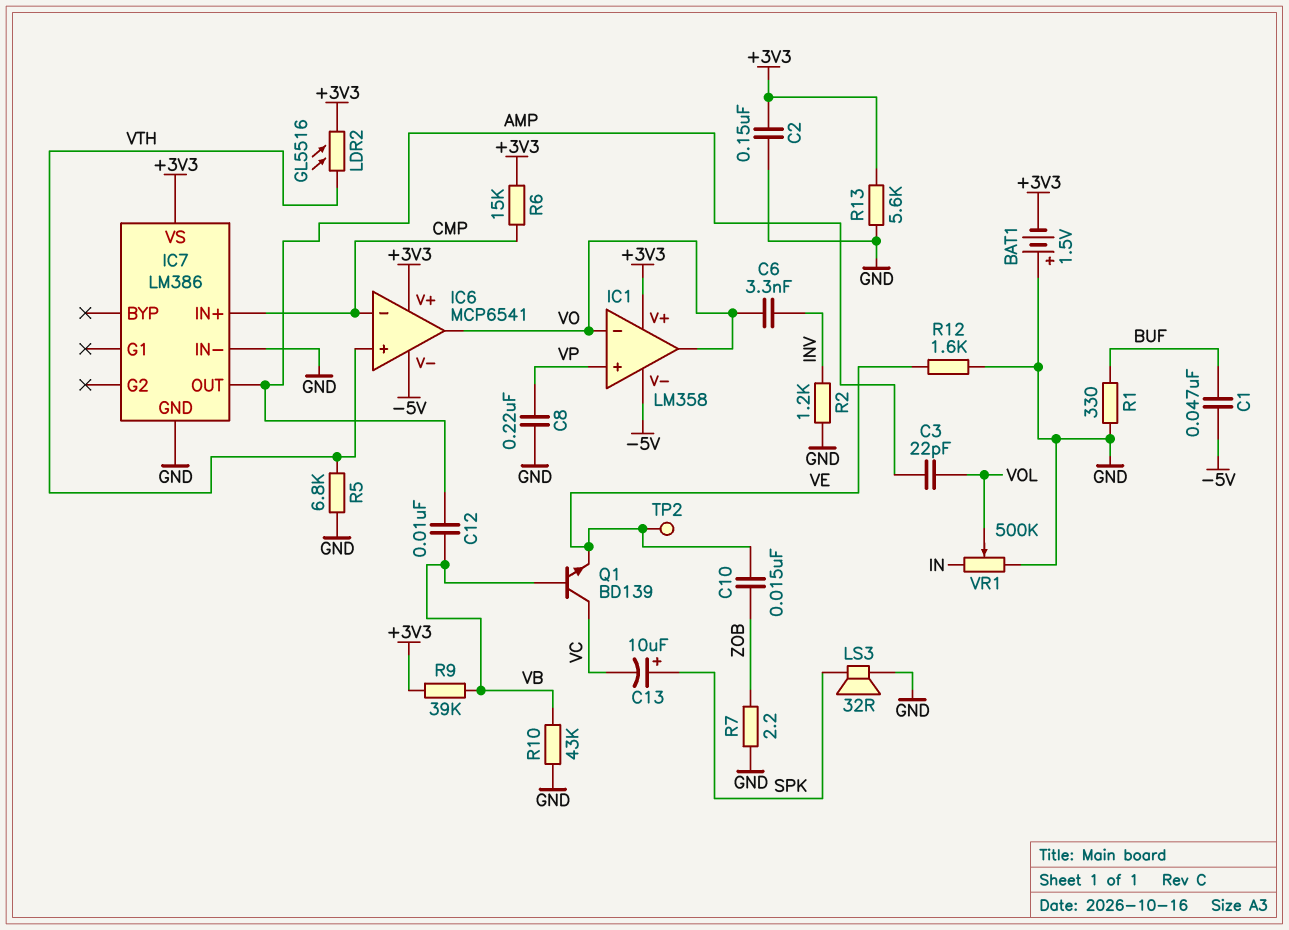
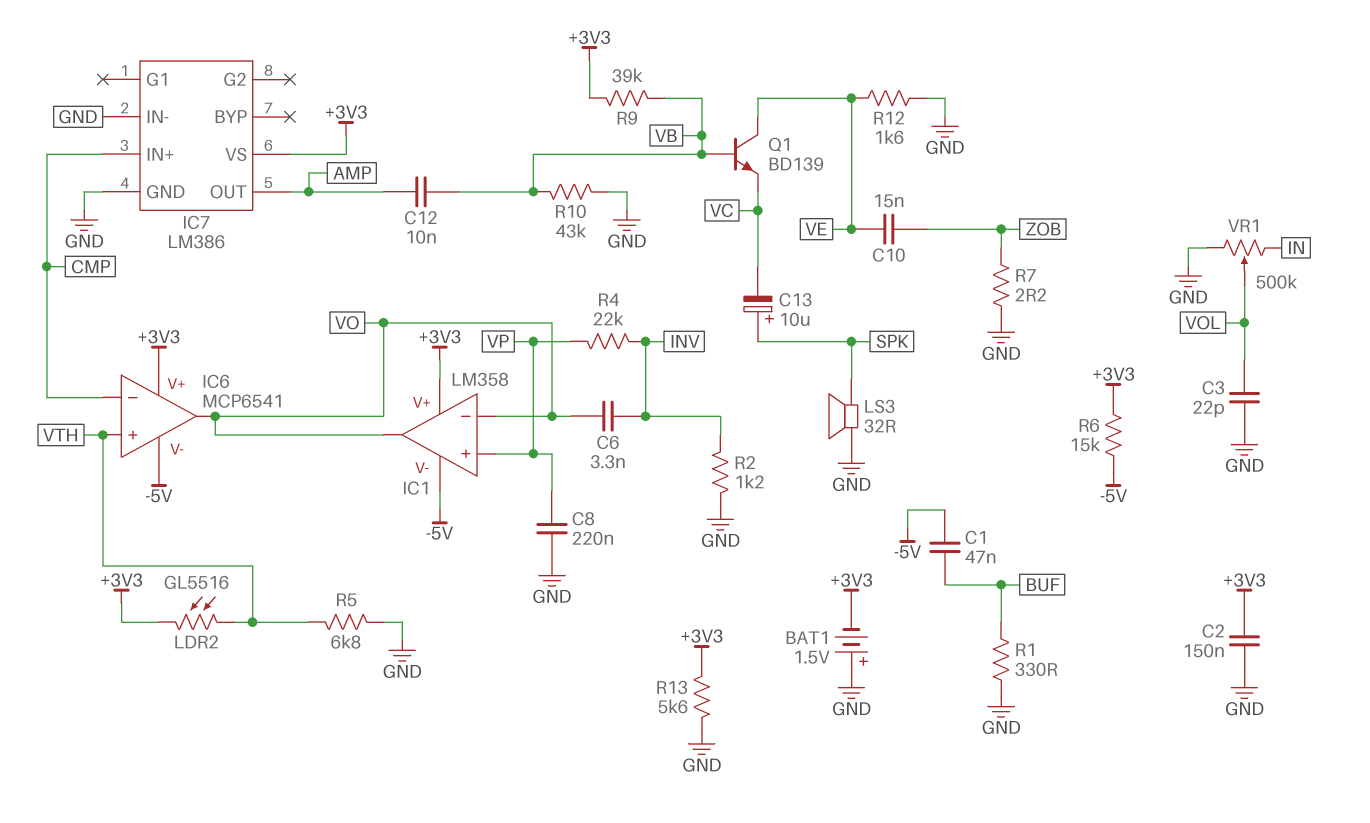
C3: 22pF (AMP, VOL) -> 22pF (GND, VOL)
Q1: NPN BD139 (B VB, C VC, E VE) -> NPN BD139 (B VB, C VE, E VC)
R4: none -> 22k (INV, VP)
R6: 15k (+3V3, CMP) -> 15k (+3V3, -5V)
TP2: test point (VE) -> none

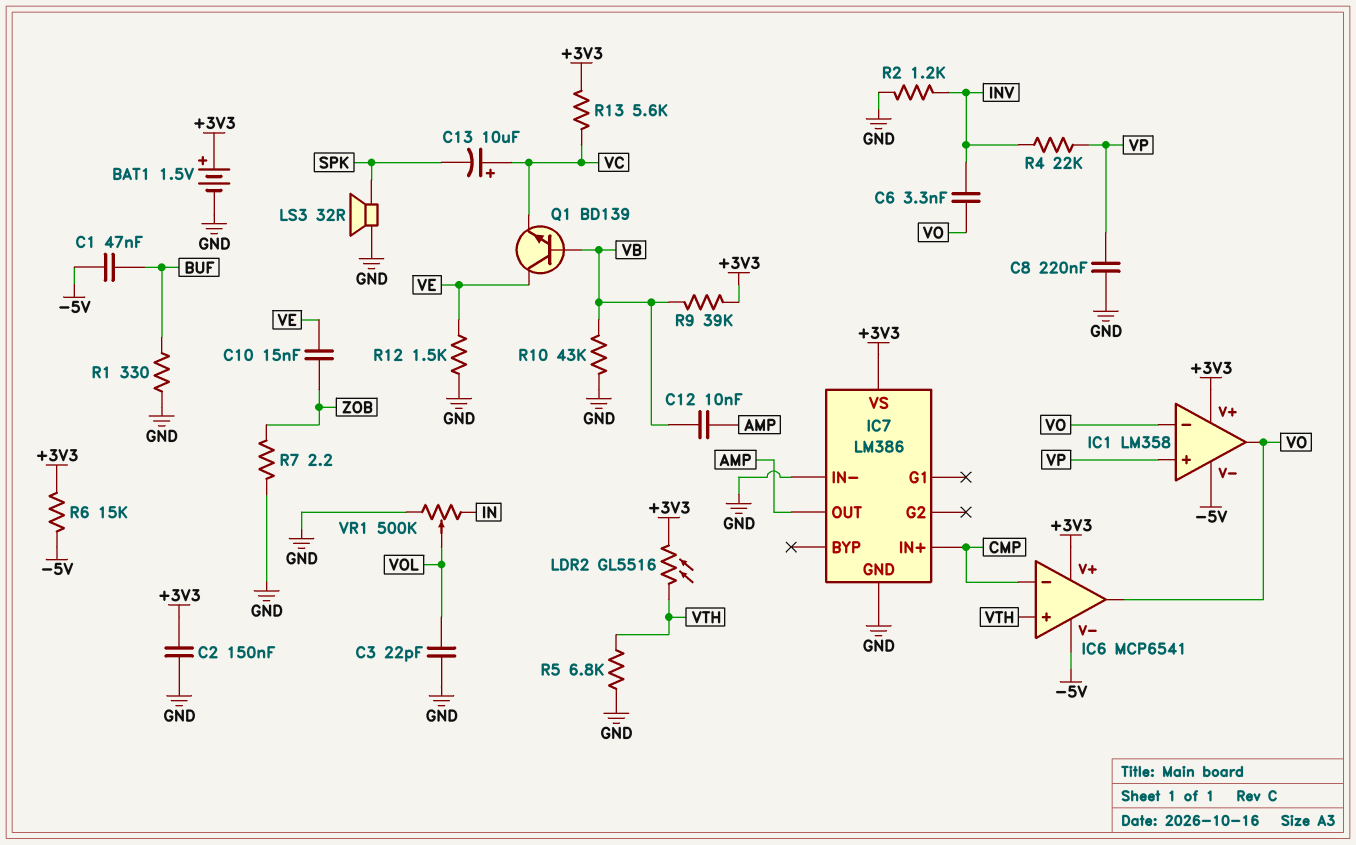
BAT1: 1.5V (plus GND, minus +3V3) -> 1.5V (plus +3V3, minus GND)
C13: 10uF (plus SPK, minus VC) -> 10uF (plus VC, minus SPK)
R12: 1.6k (GND, VE) -> 1.5k (GND, VE)
R13: 5.6k (+3V3, GND) -> 5.6k (+3V3, VC)

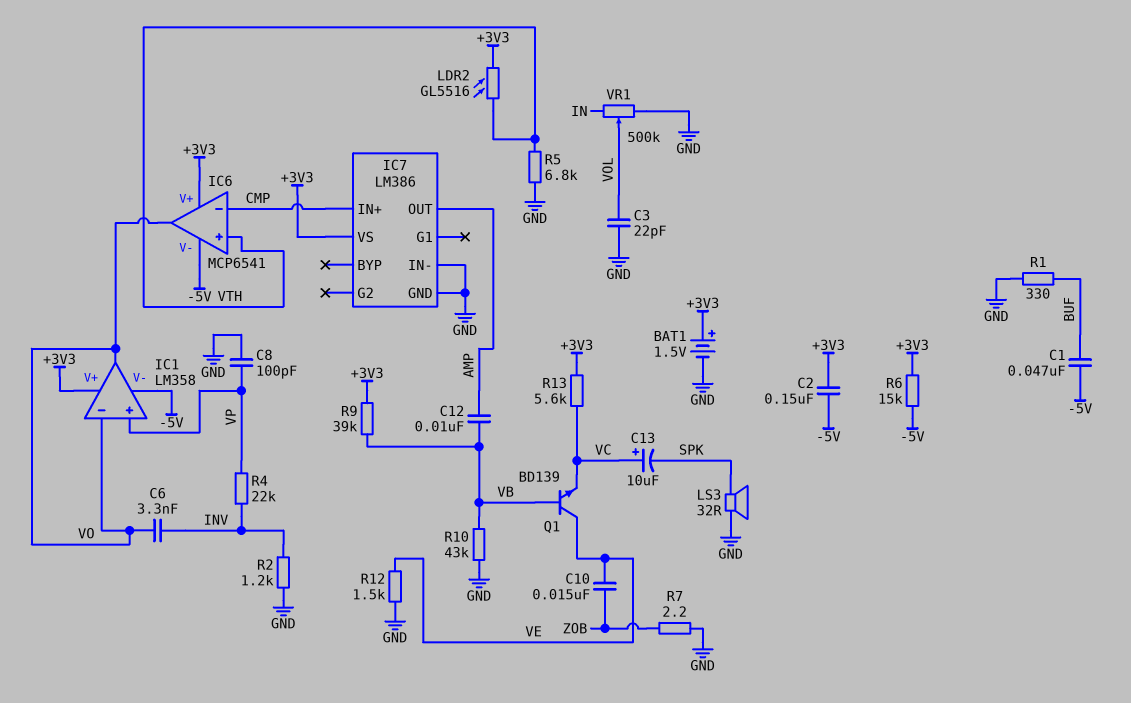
C2: 150nF (+3V3, GND) -> 150nF (+3V3, -5V)
C8: 220nF (GND, VP) -> 100pF (GND, VP)

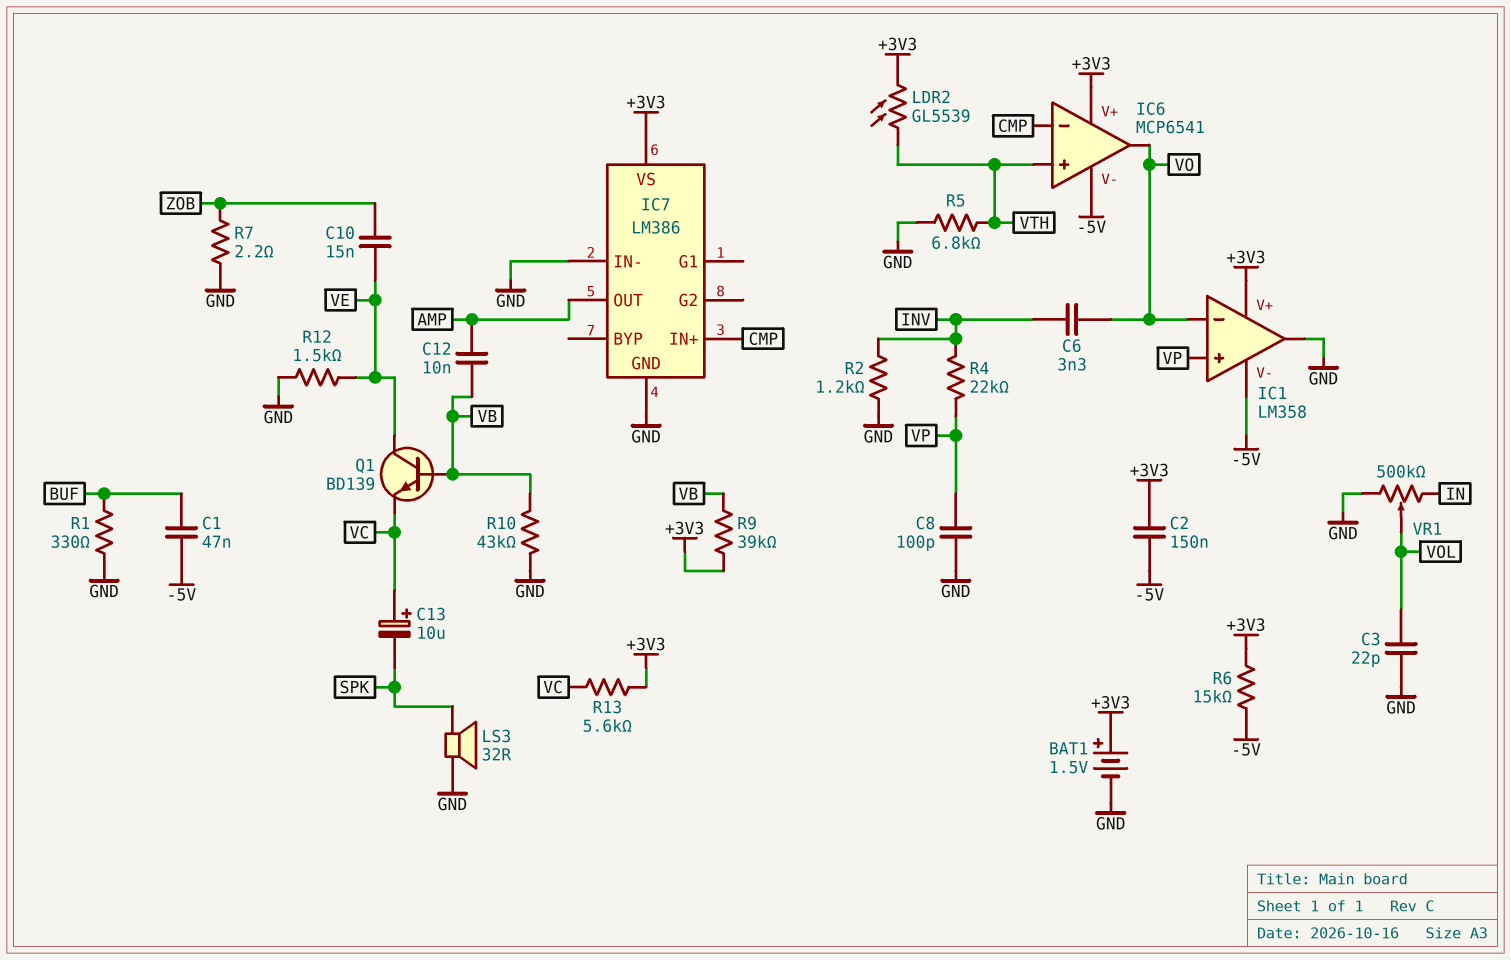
IC1 pin out: VO -> GND
LDR2: GL5516 (+3V3, VTH) -> GL5539 (+3V3, VTH)

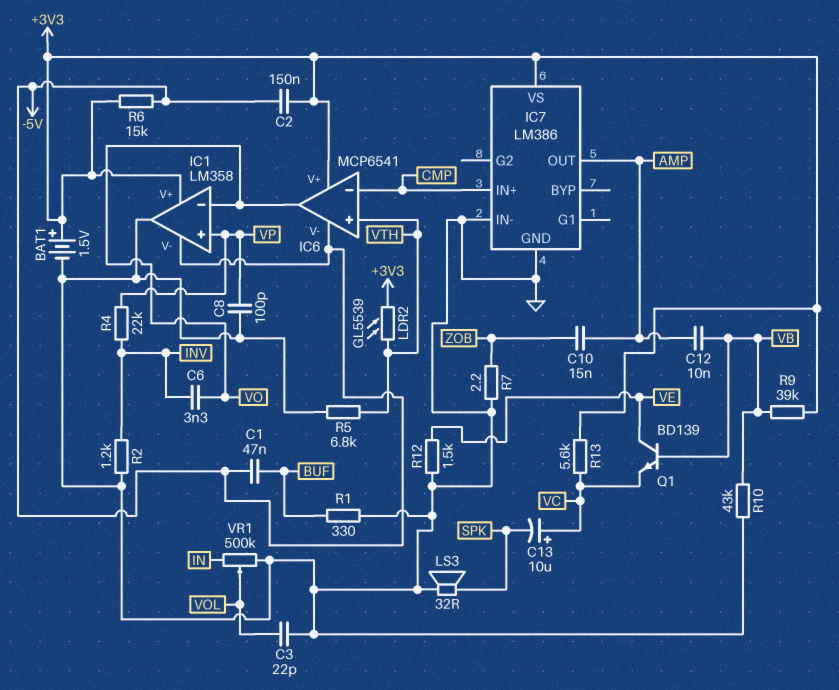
C10: 15nF (VE, ZOB) -> 15nF (AMP, ZOB)

